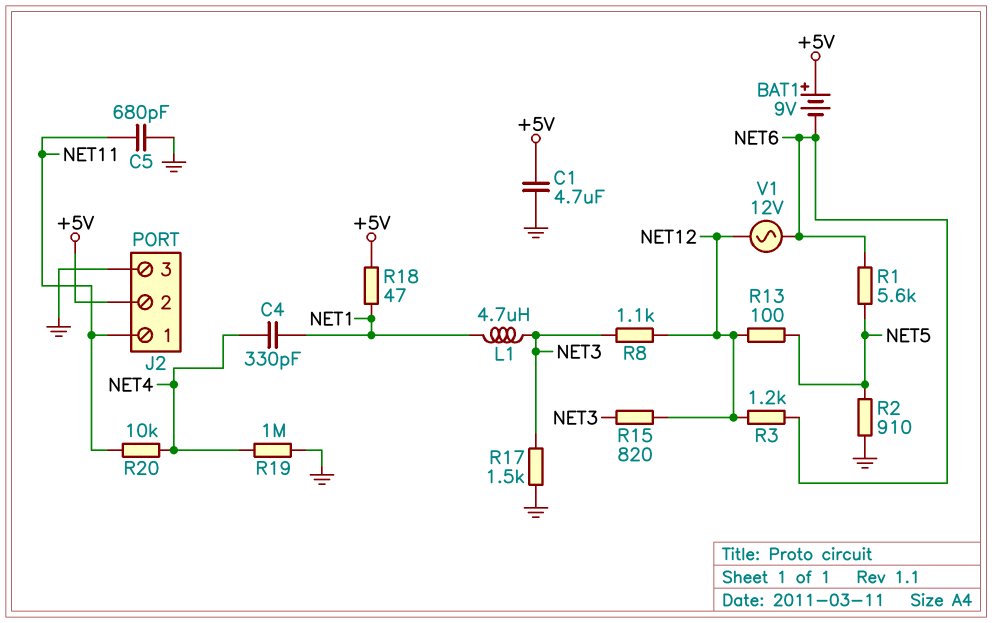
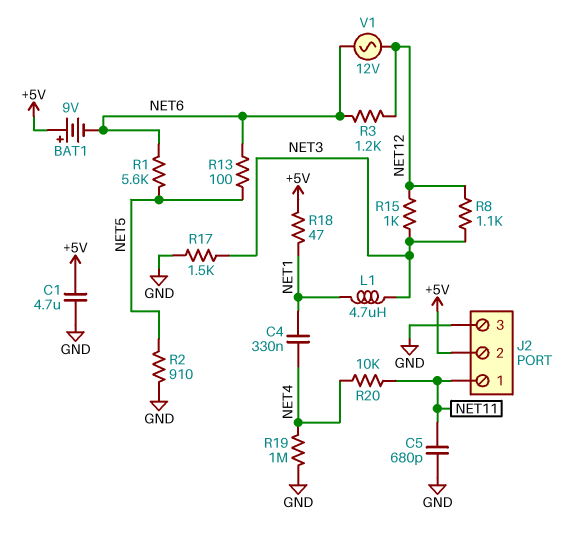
C4: 330pF (NET1, NET4) -> 330nF (NET1, NET4)
R13: 100 (NET5, NET12) -> 100 (NET5, NET6)
R15: 820 (NET3, NET12) -> 1k (NET3, NET12)

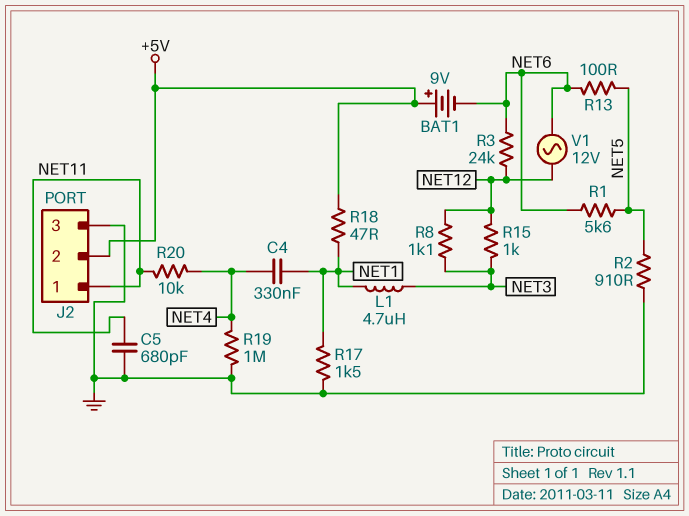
C1: 4.7uF (+5V, GND) -> none
R3: 1.2k (NET6, NET12) -> 24k (NET6, NET12)
R17: 1.5k (GND, NET3) -> 1.5k (GND, NET1)

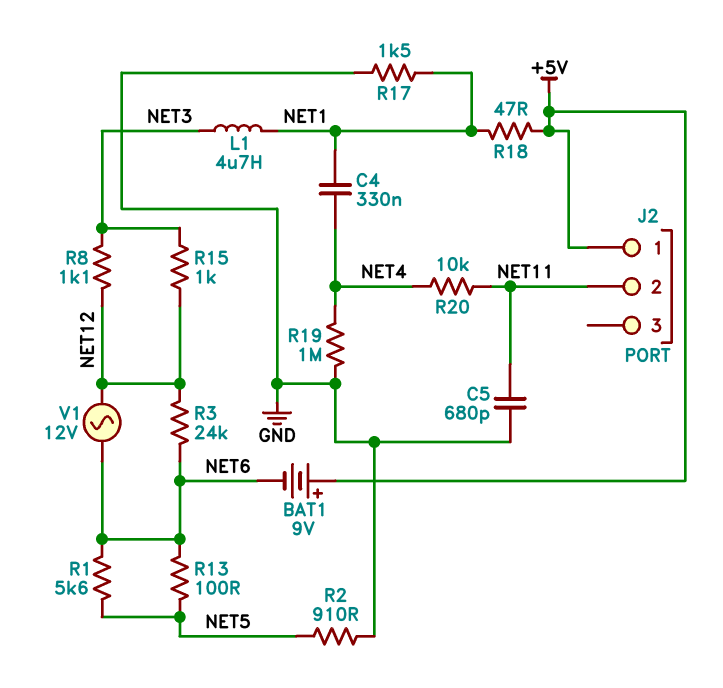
J2 pin 1: NET11 -> +5V
J2 pin 2: +5V -> NET11
J2 pin 3: GND -> none

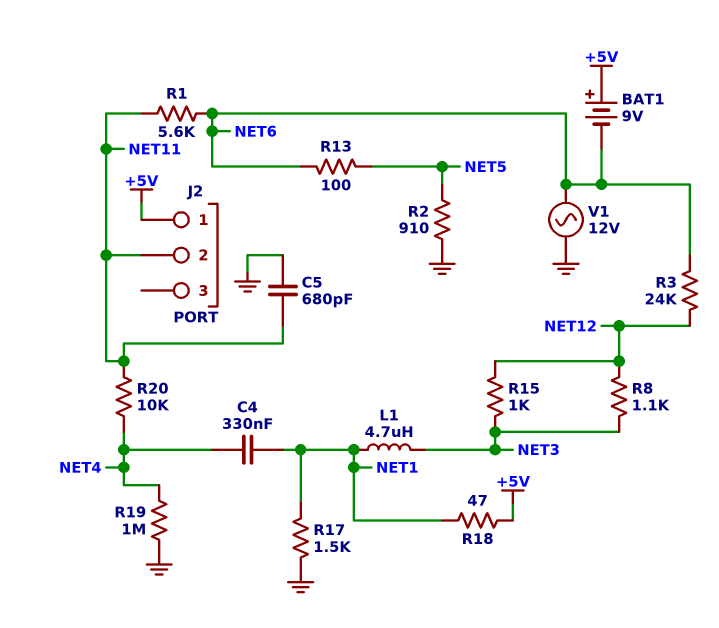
R1: 5.6k (NET5, NET6) -> 5.6k (NET6, NET11)
V1: AC 12V (NET6, NET12) -> AC 12V (GND, NET6)

